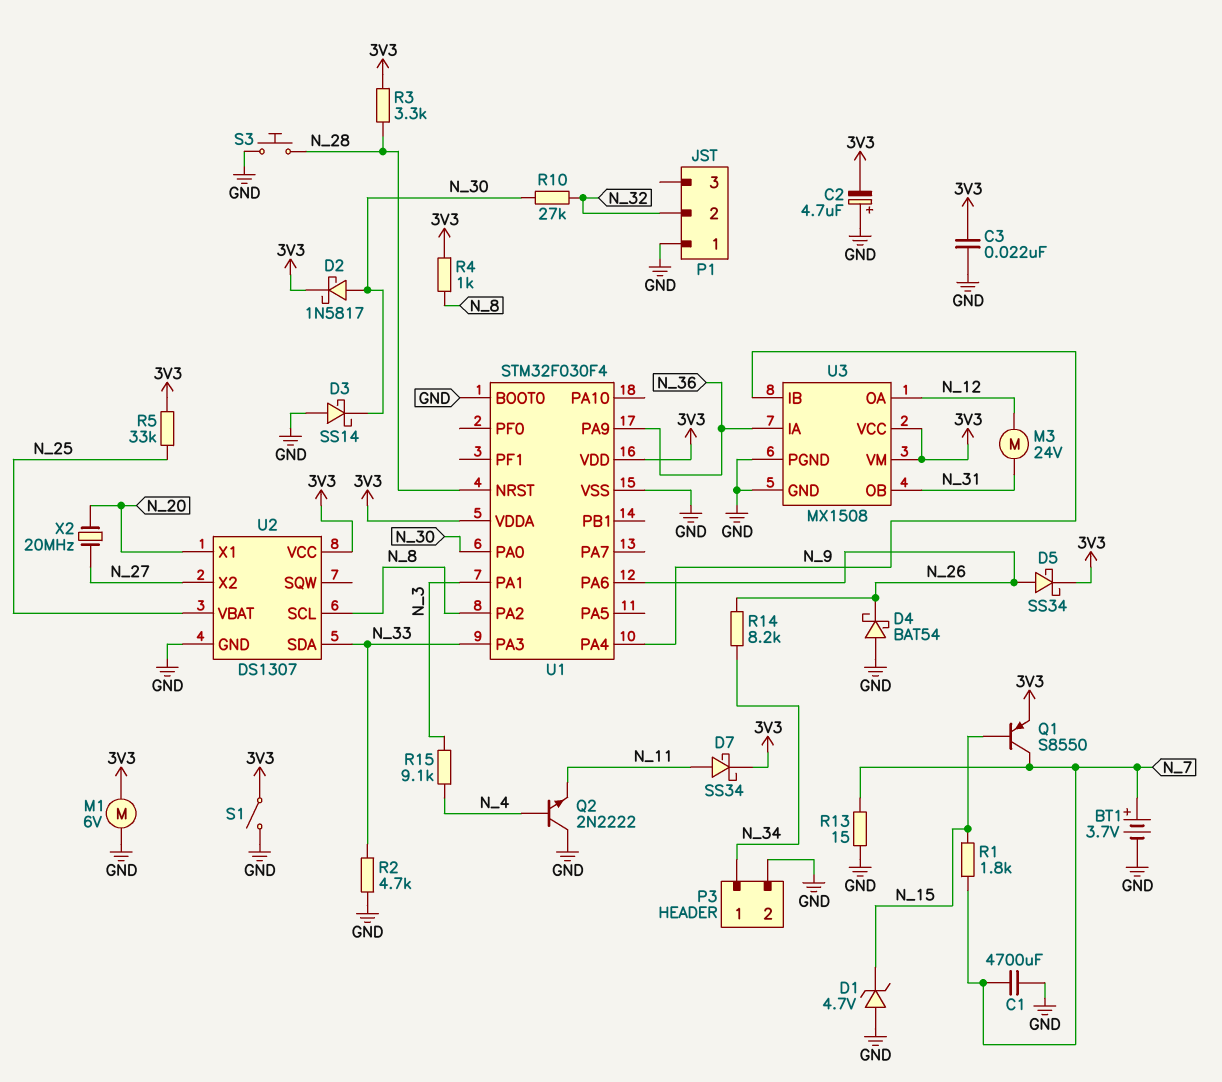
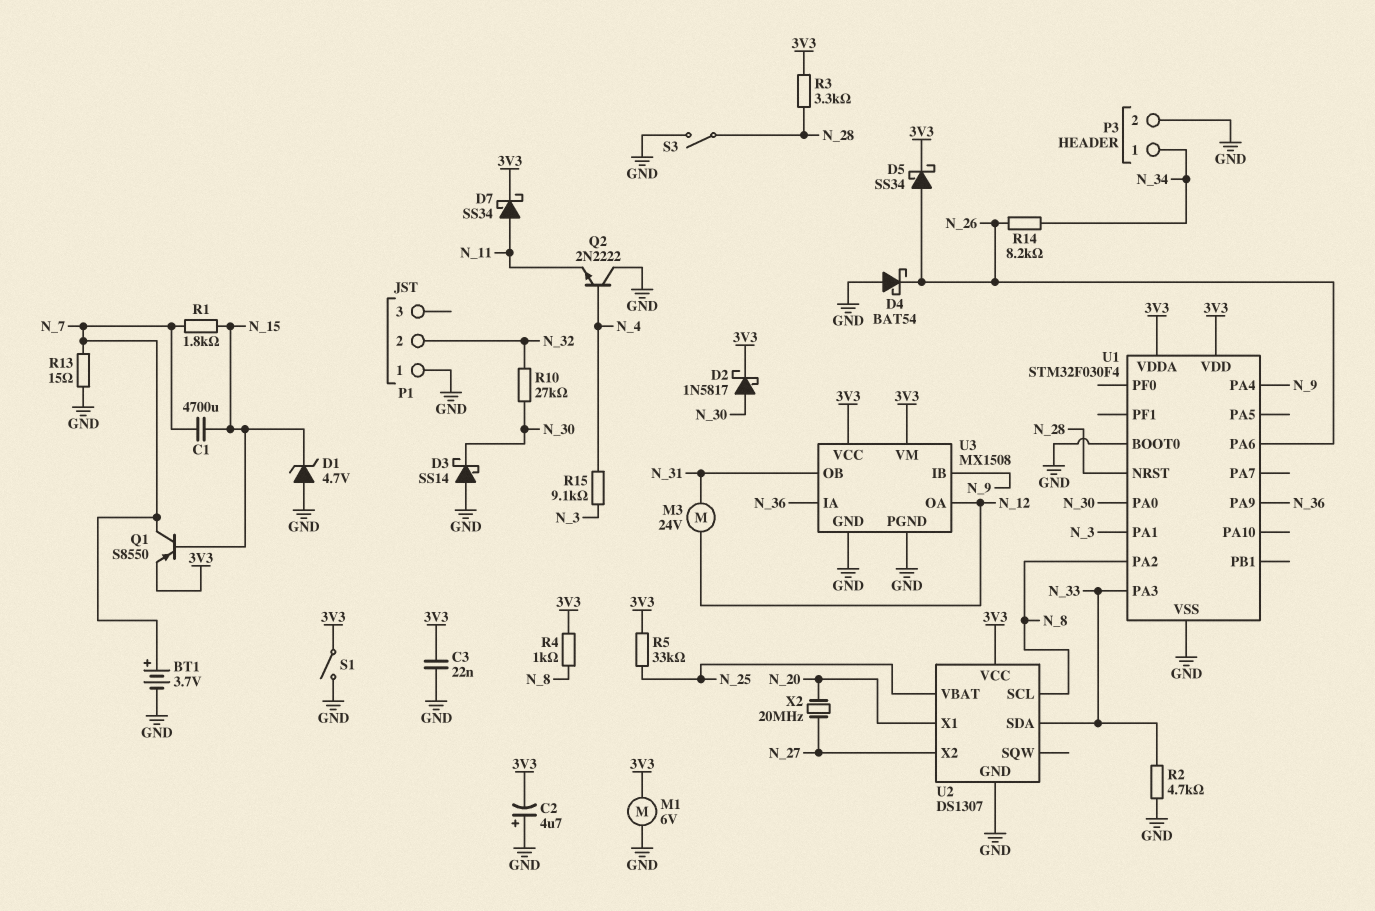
C1: 4700uF (GND, N_7) -> 4700uF (N_7, N_15)
S3: button (GND, N_28) -> switch (GND, N_28)

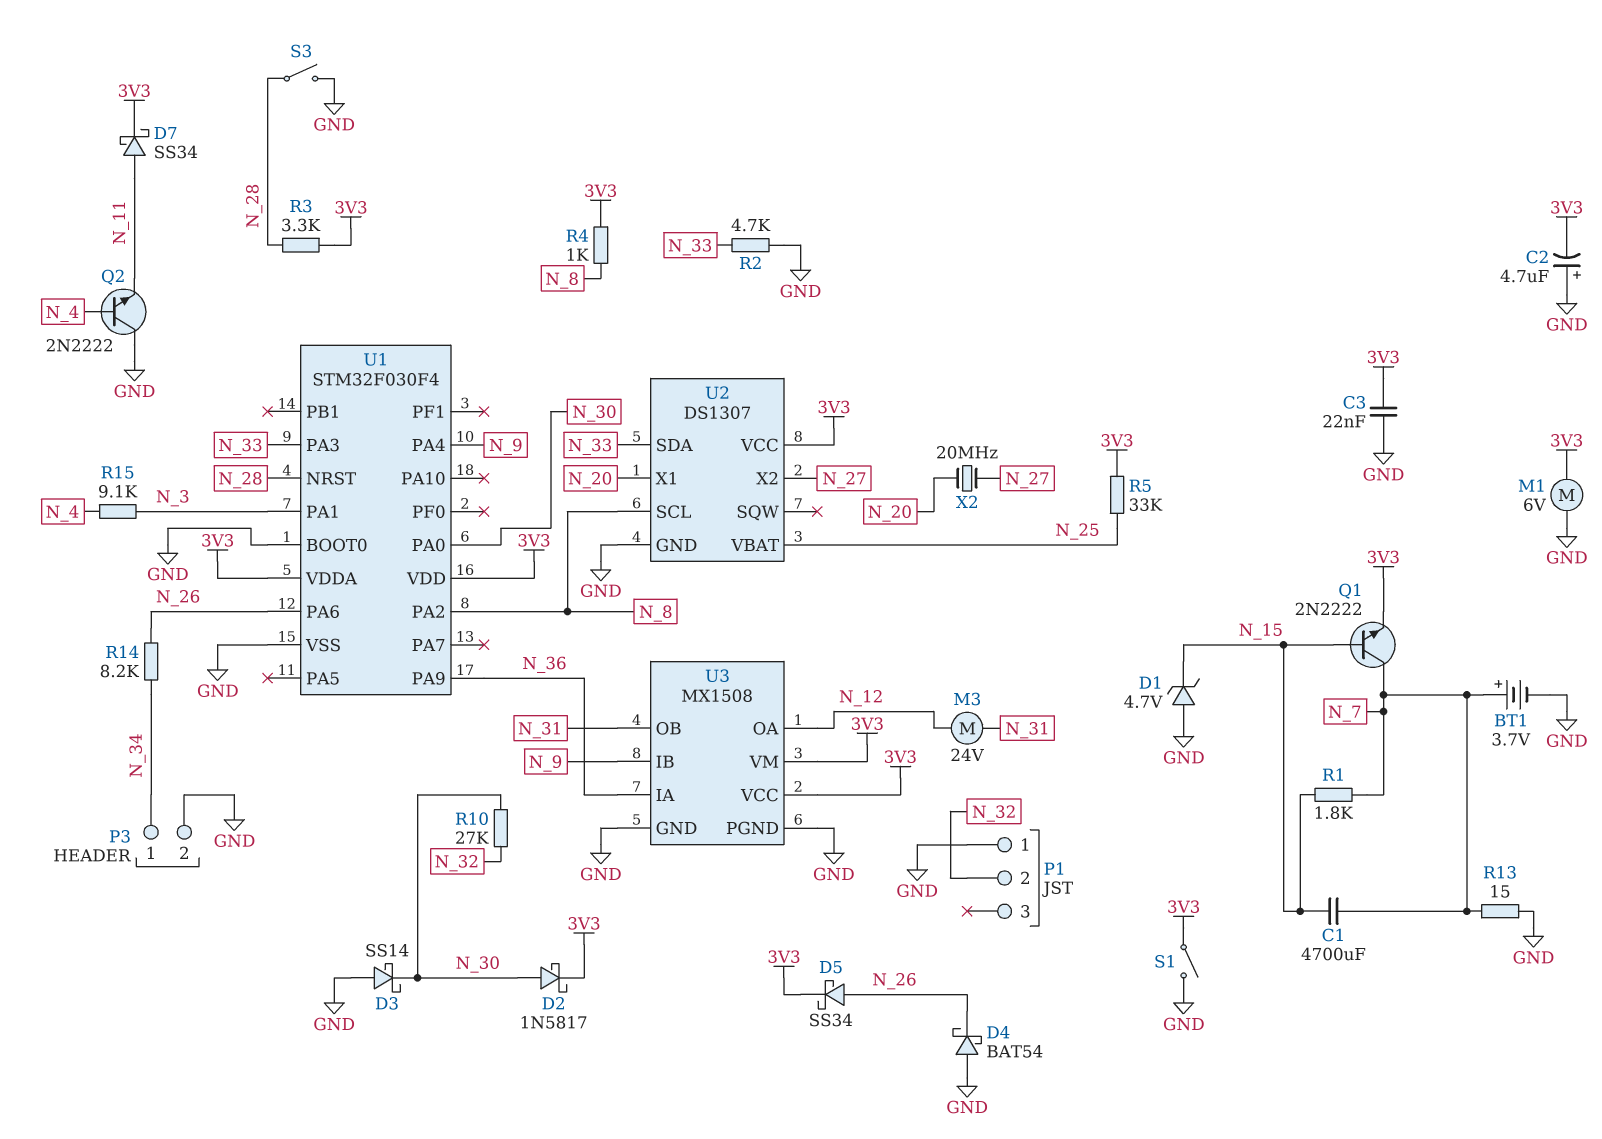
Q1: PNP S8550 (B N_15, C N_7, E 3V3) -> NPN 2N2222 (B N_15, C N_7, E 3V3)

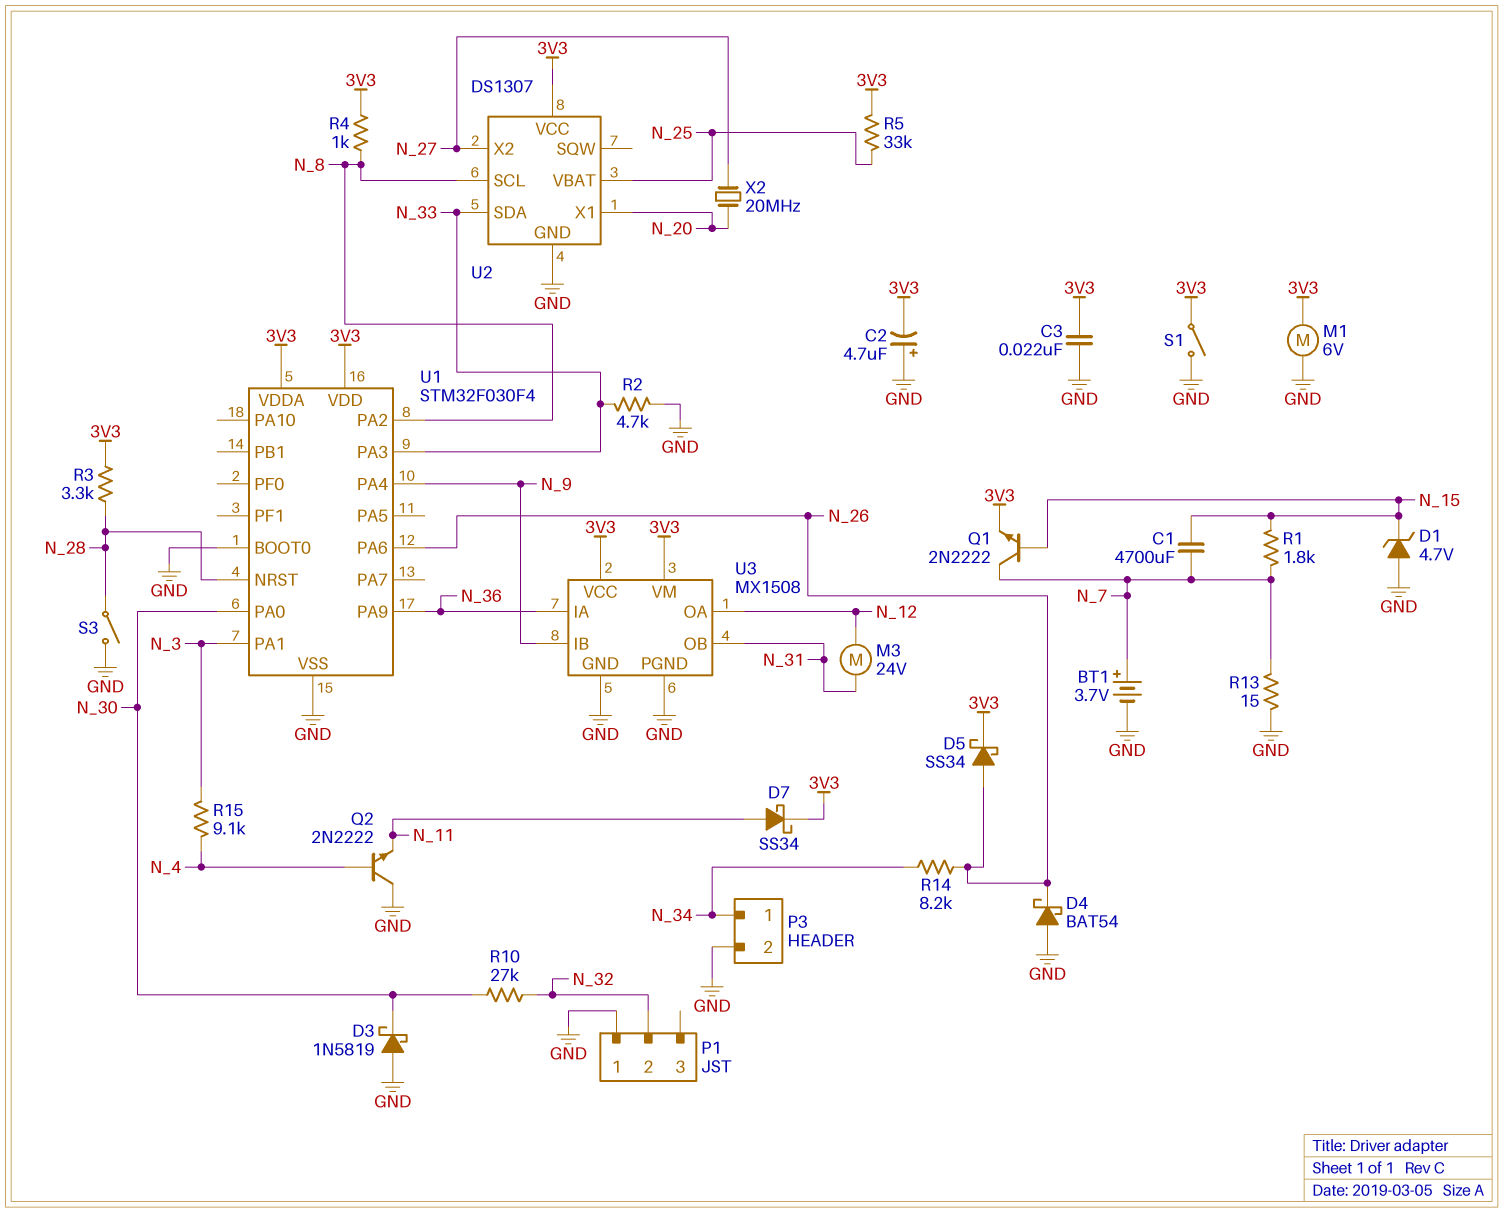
D2: schottky 1N5817 (A N_30, K 3V3) -> none
D3: schottky SS14 (A GND, K N_30) -> schottky 1N5819 (A GND, K N_30)

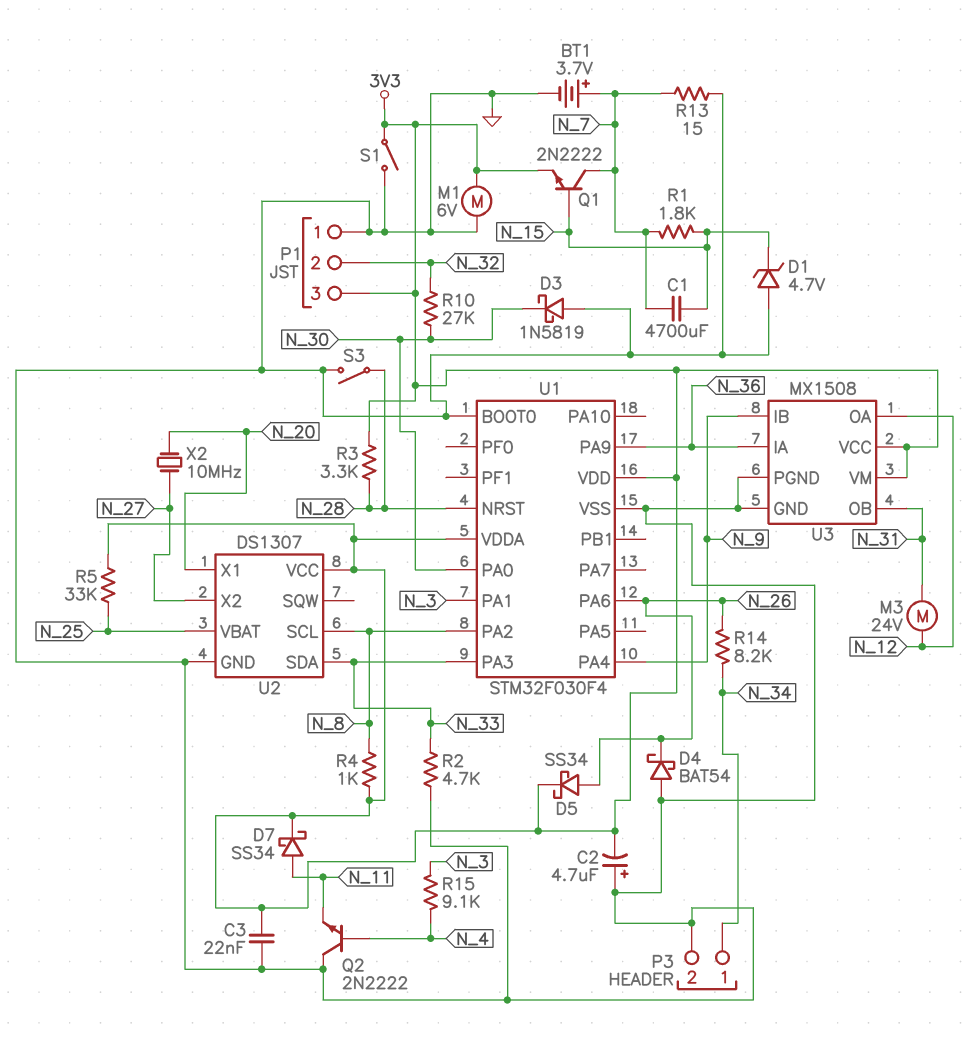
P1 pin 3: none -> 3V3
X2: 20MHz (N_20, N_27) -> 10MHz (N_20, N_27)

